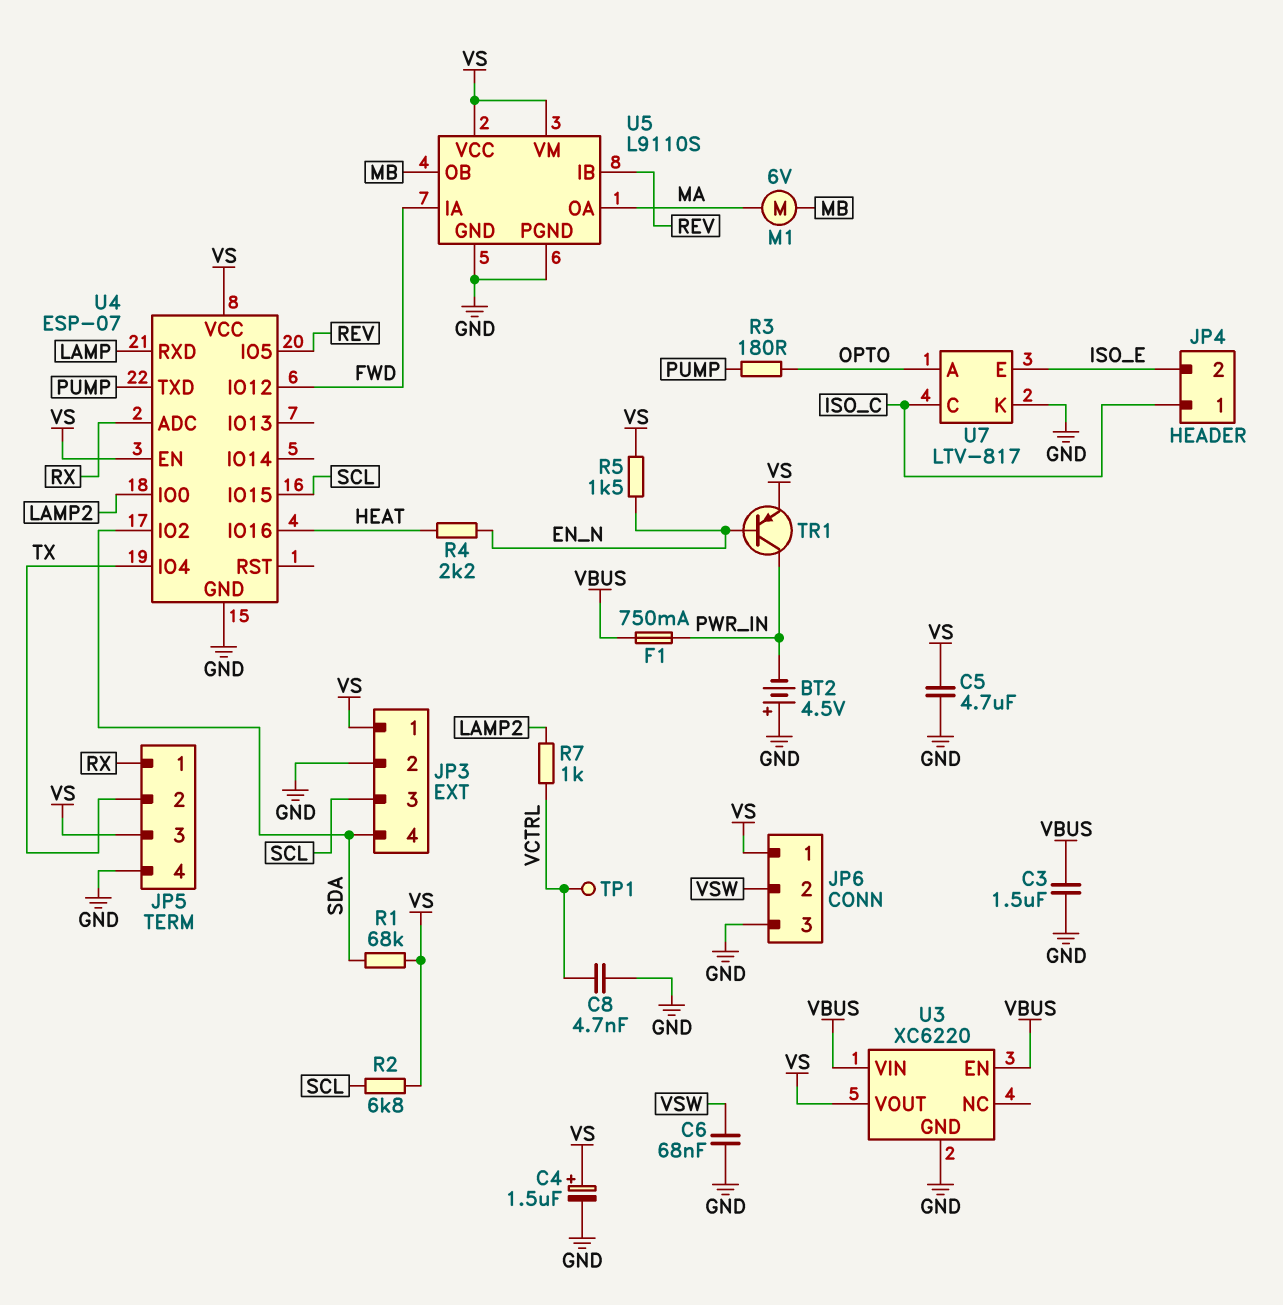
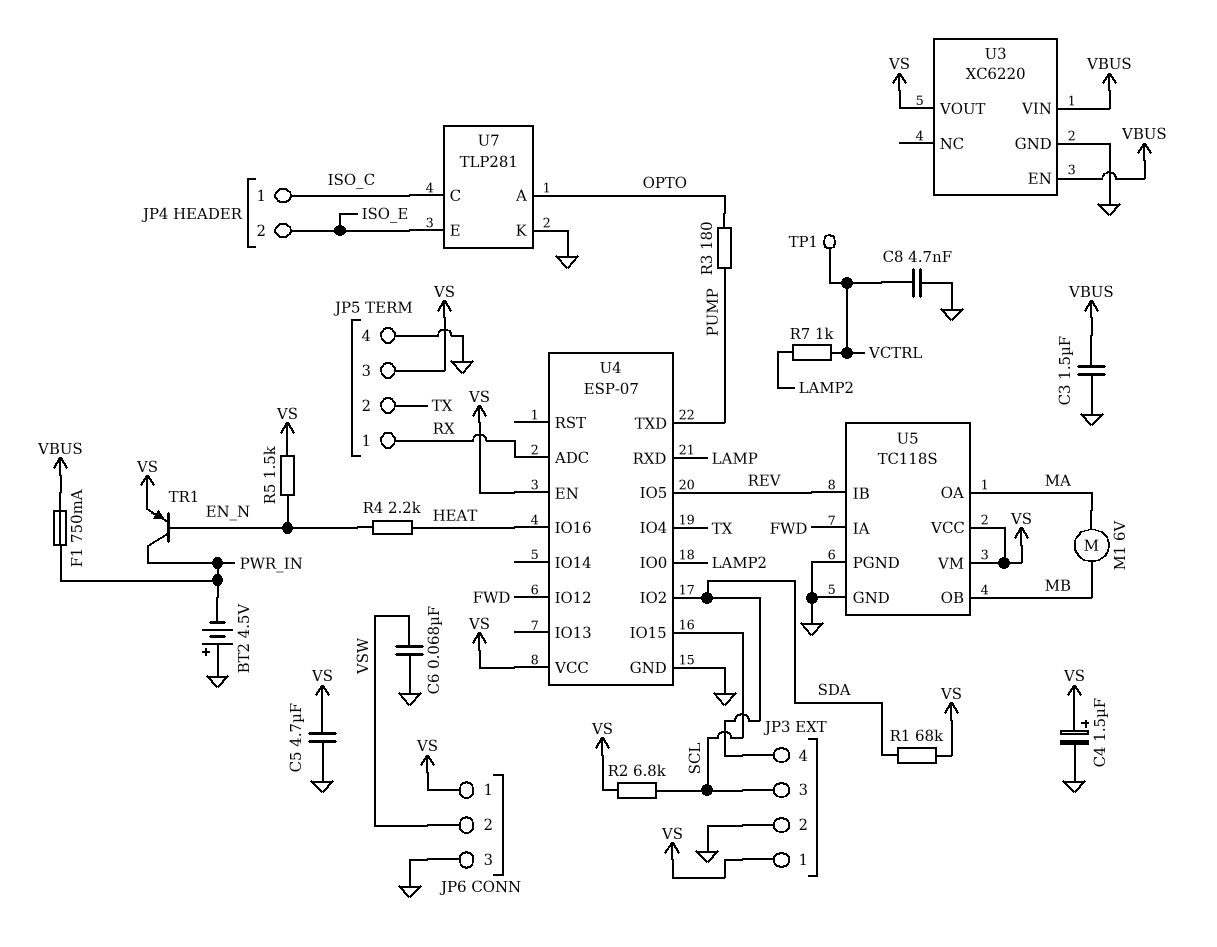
U5: L9110S -> TC118S
U7: LTV-817 -> TLP281

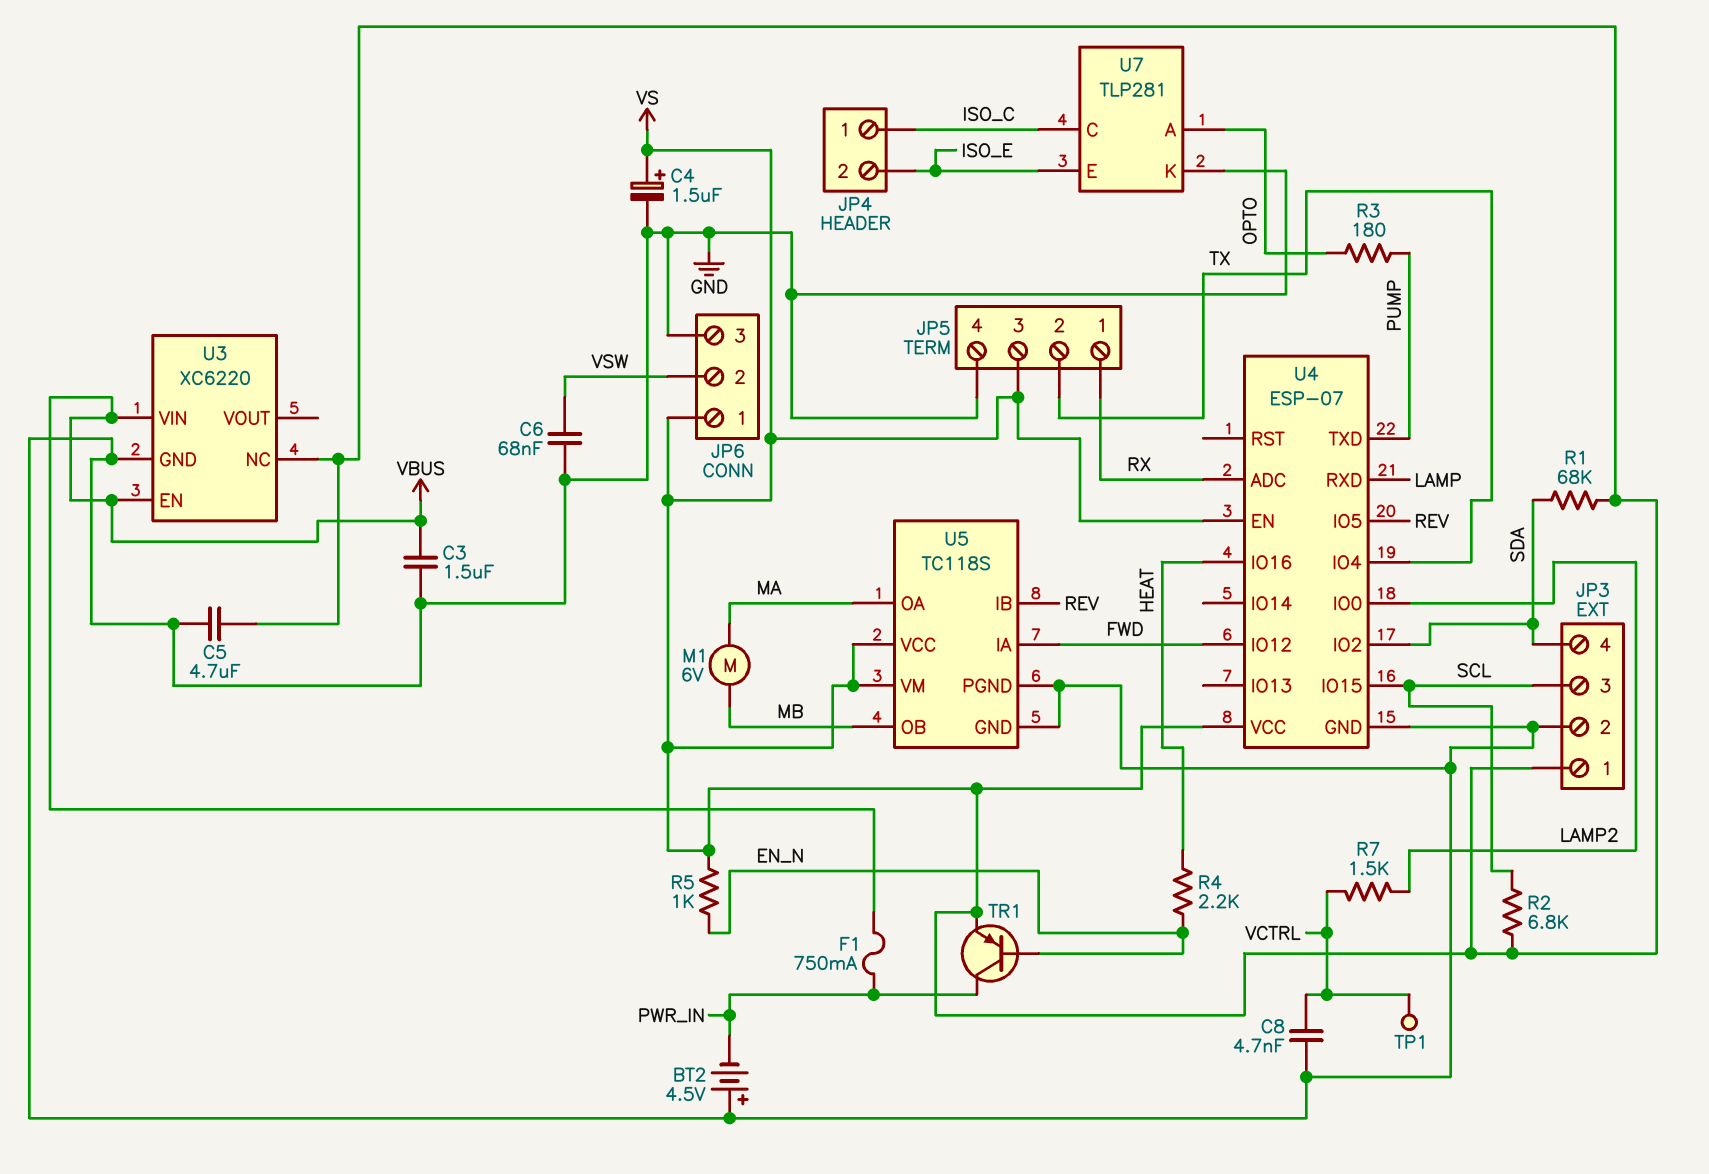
R5: 1.5k (EN_N, VS) -> 1k (EN_N, VS)
R7: 1k (LAMP2, VCTRL) -> 1.5k (LAMP2, VCTRL)
U3 pin NC: none -> VS
U3 pin VOUT: VS -> none

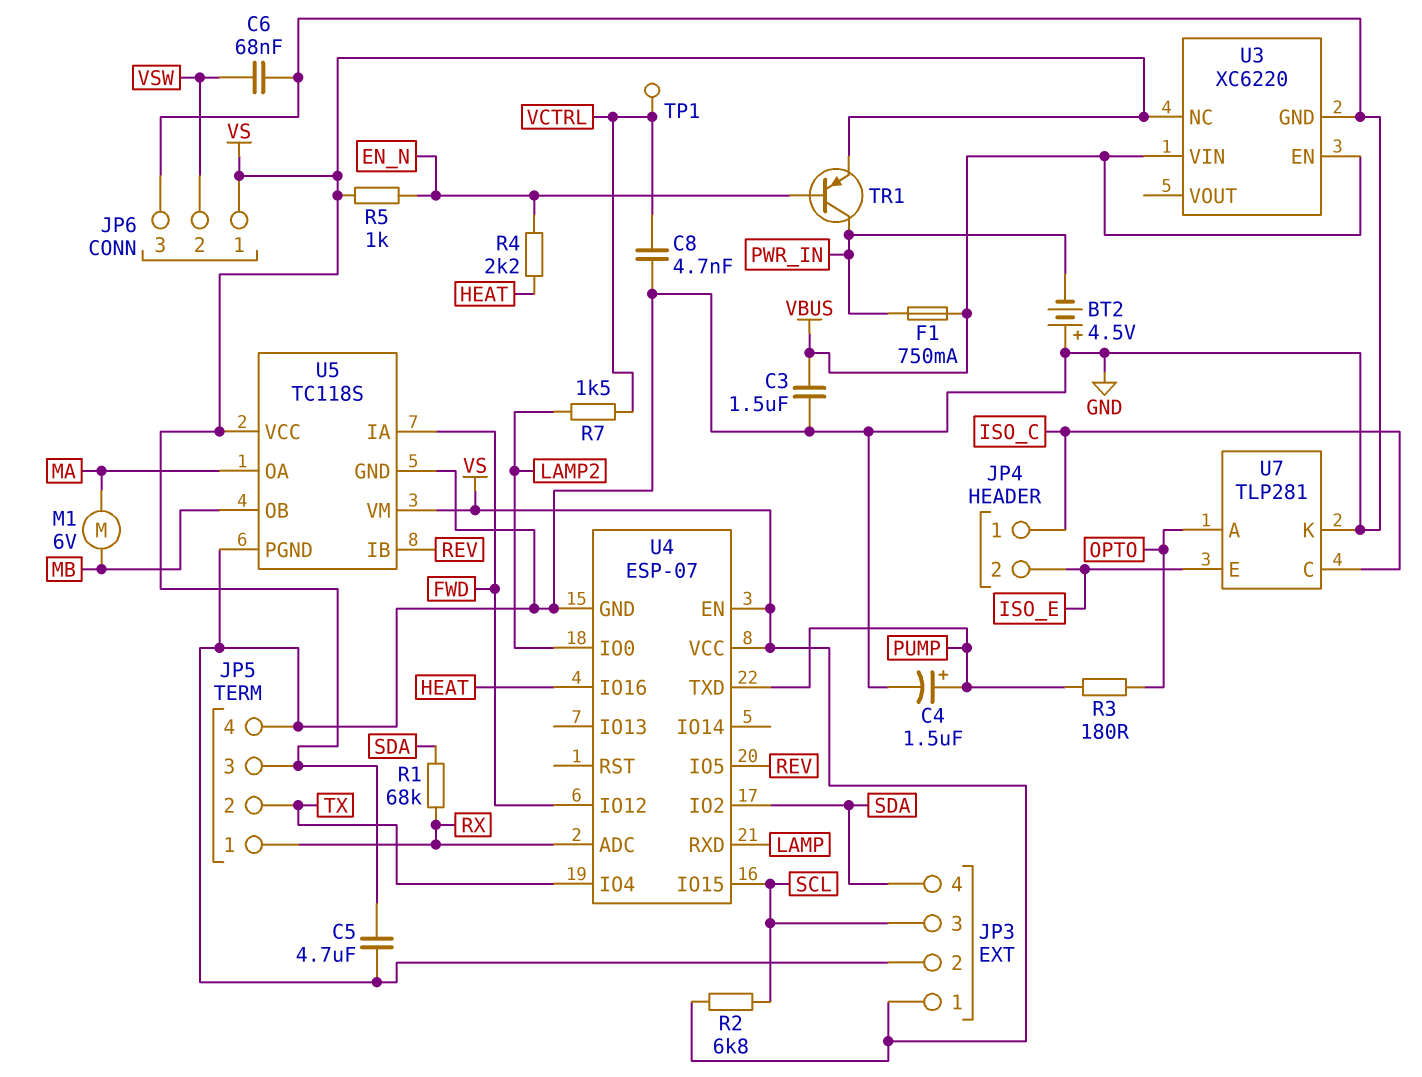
C4: 1.5uF (plus VS, minus GND) -> 1.5uF (plus PUMP, minus GND)
R1: 68k (SDA, VS) -> 68k (RX, SDA)

